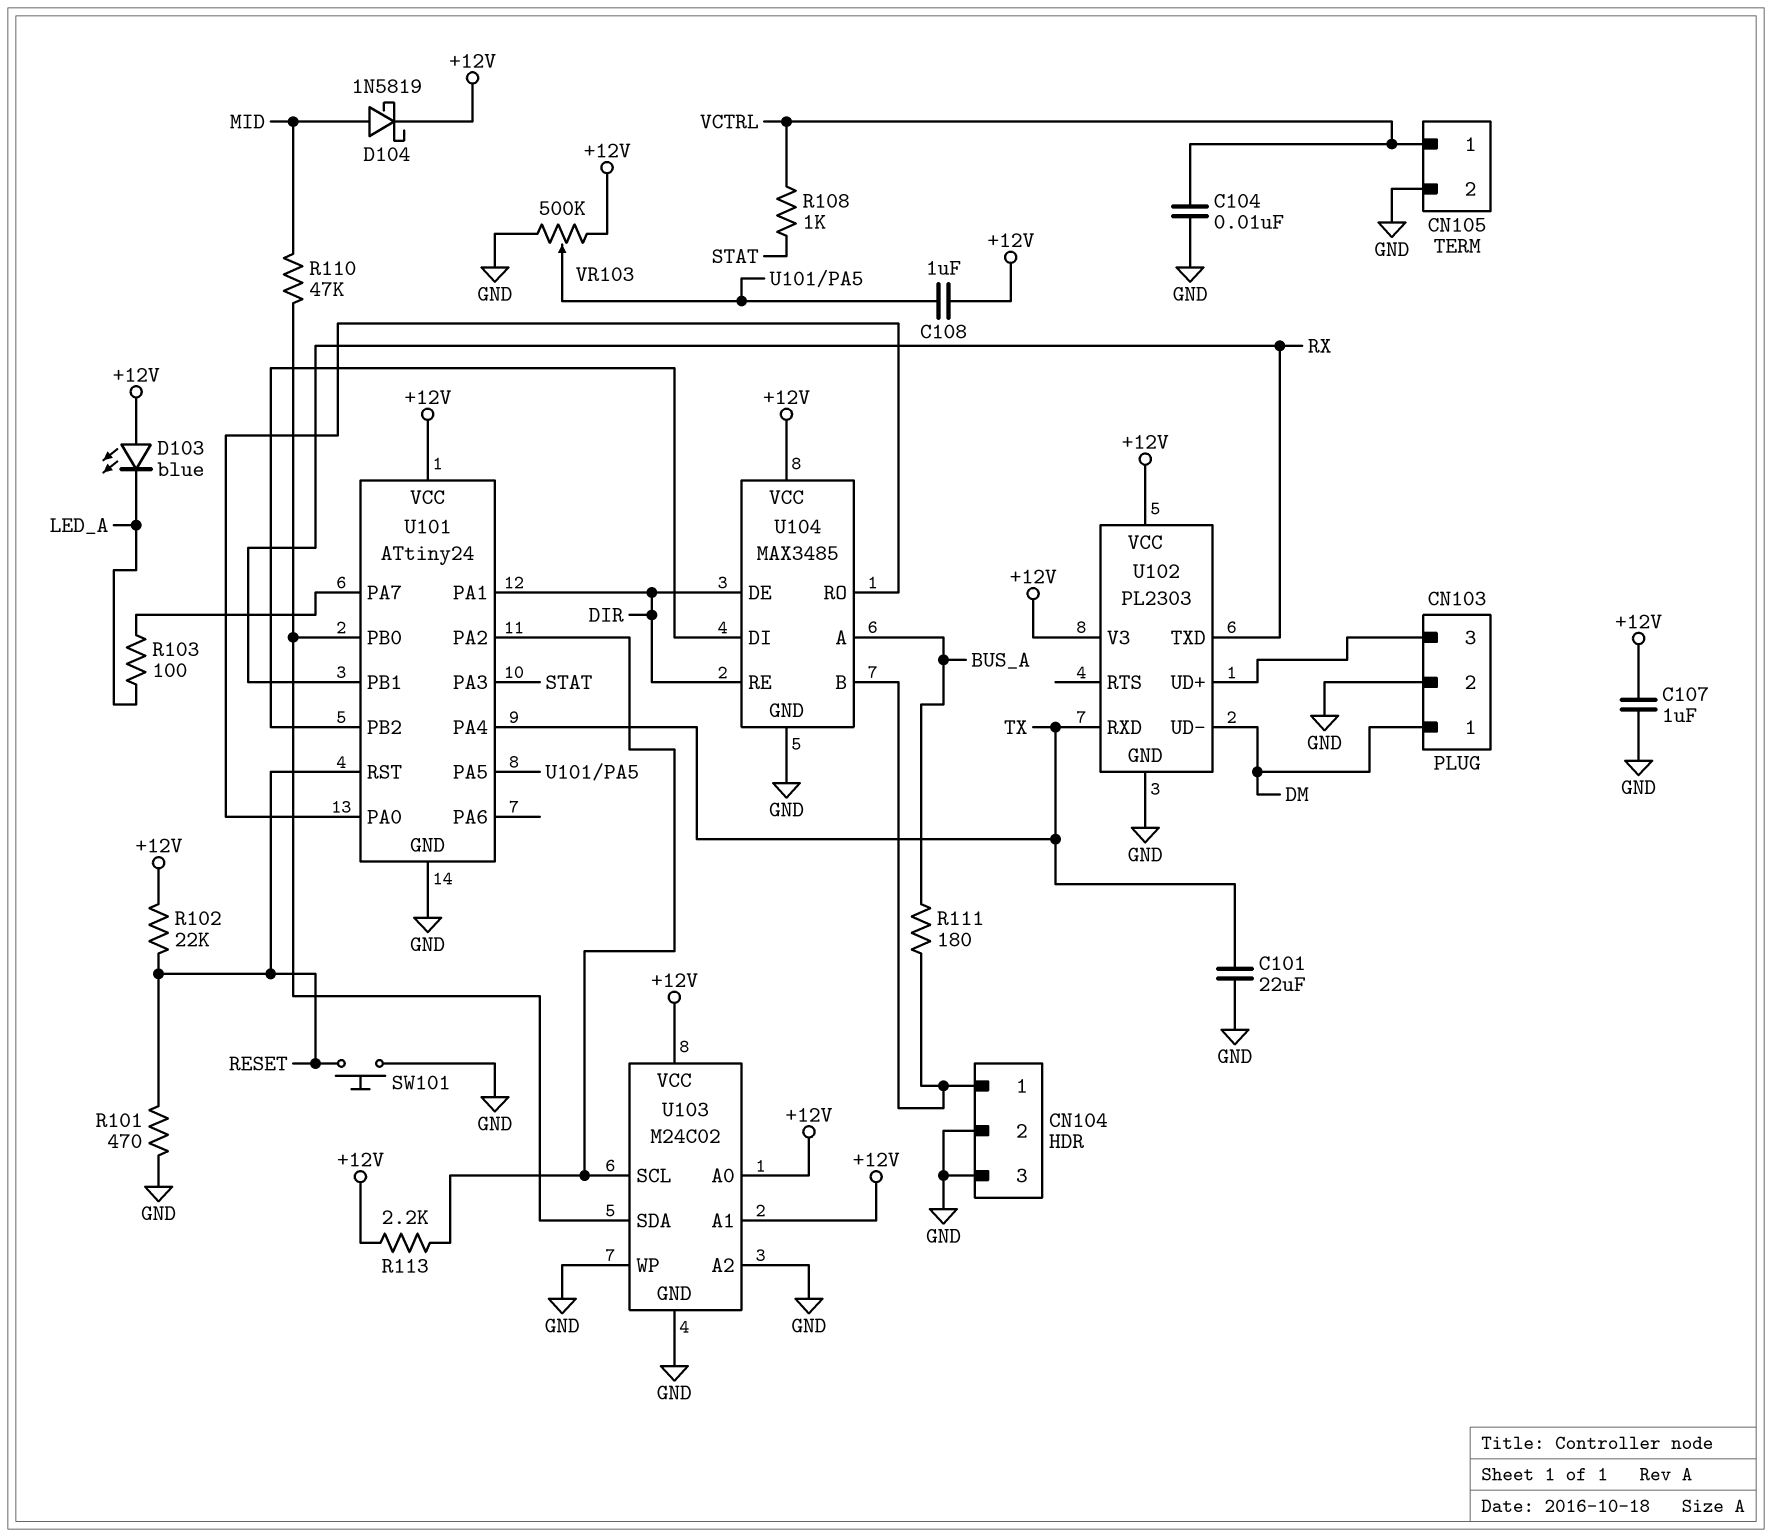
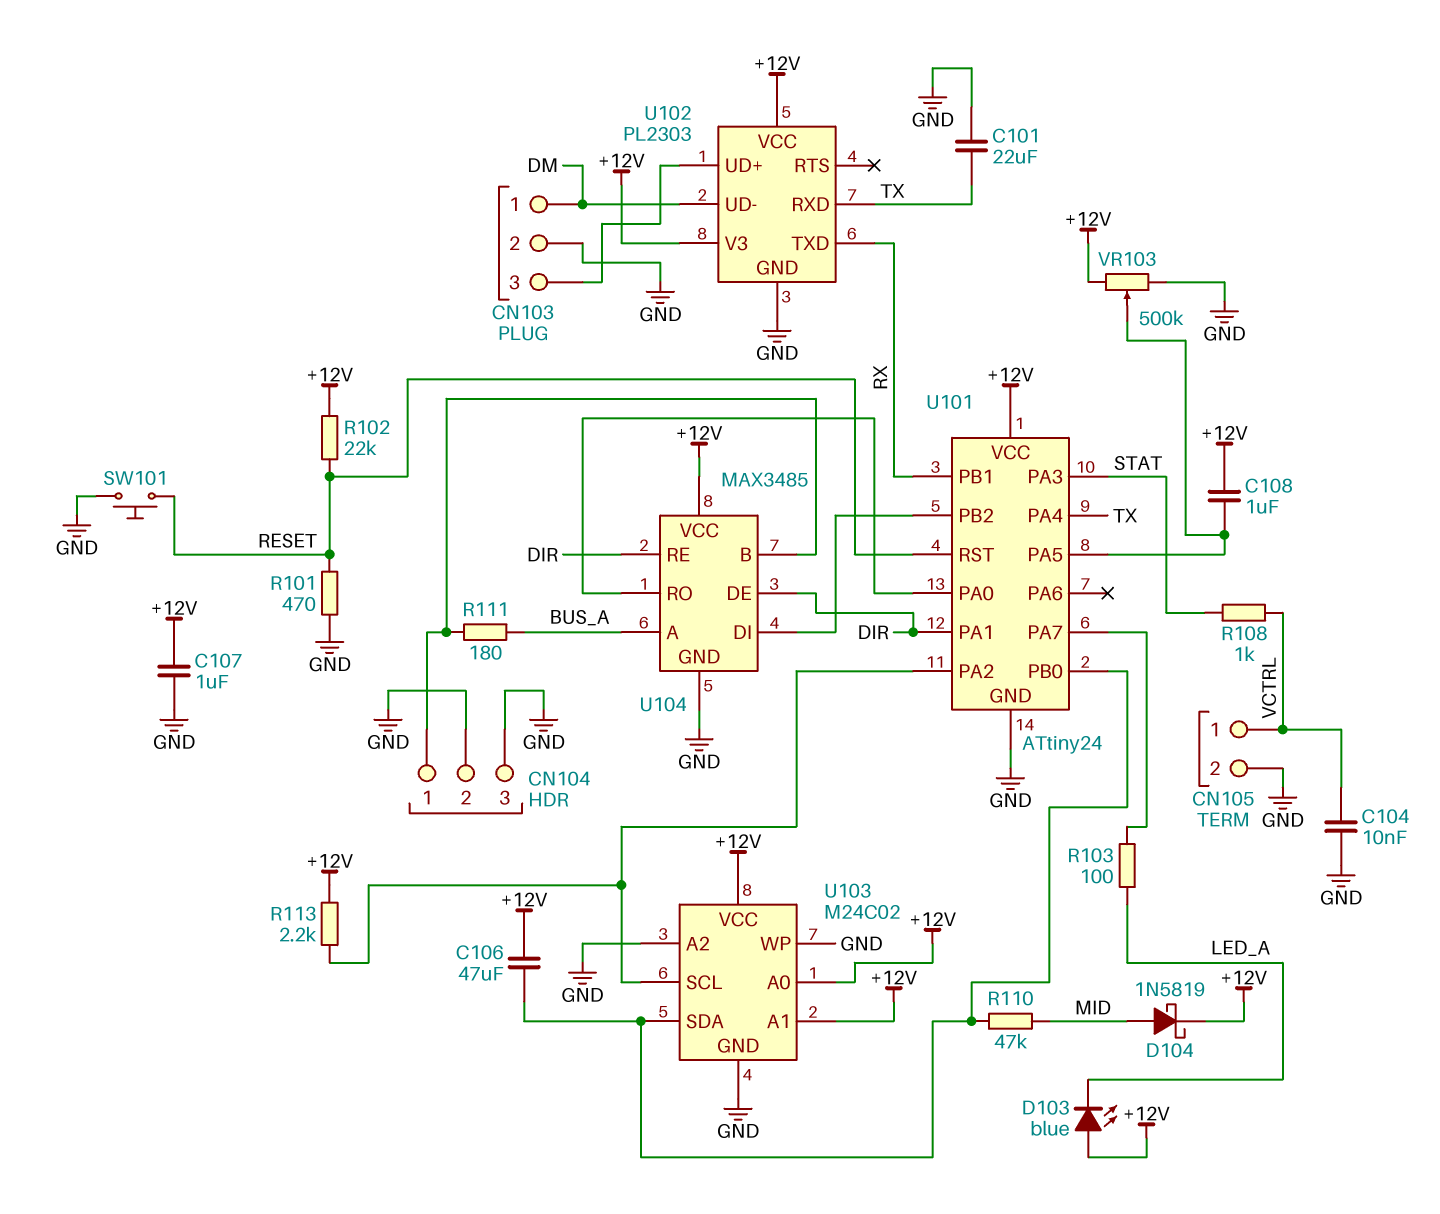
C106: none -> 47uF (+12V, U101/PB0)

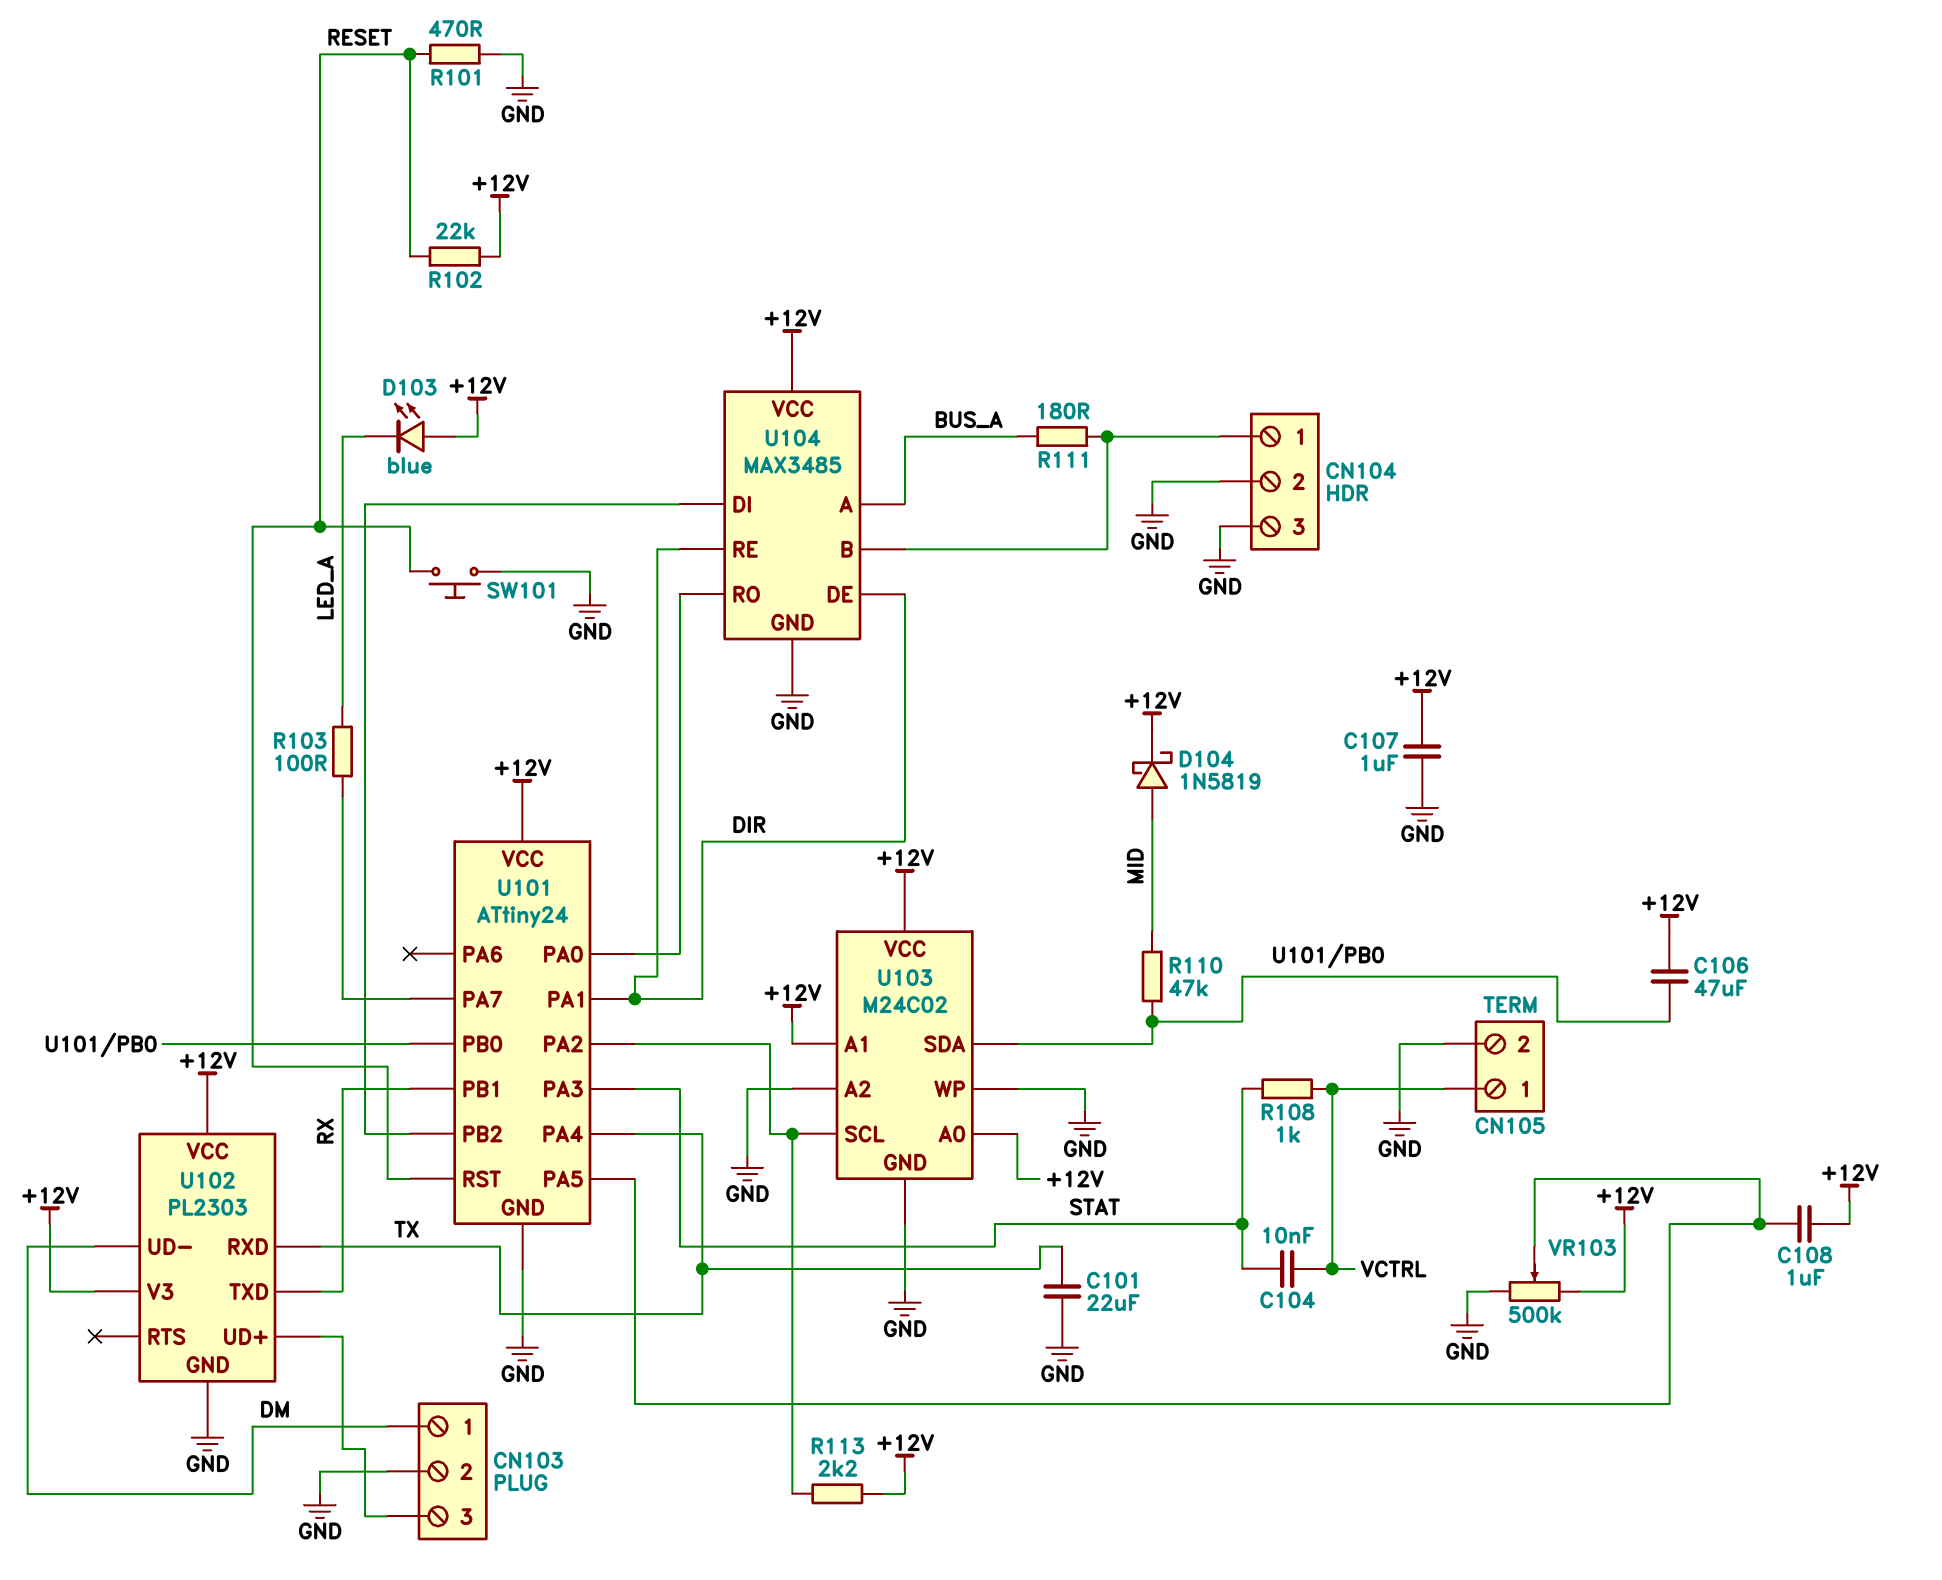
C104: 10nF (GND, VCTRL) -> 10nF (STAT, VCTRL)

